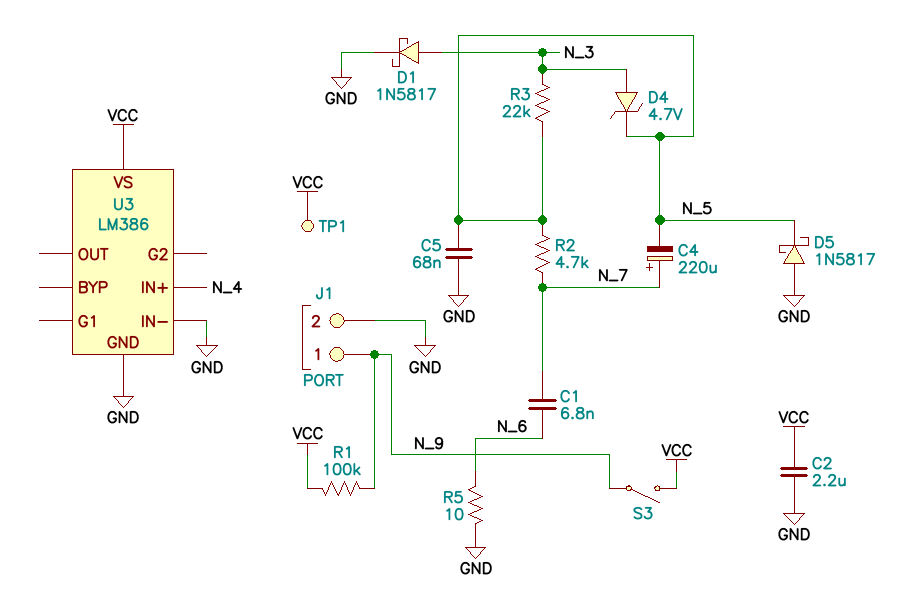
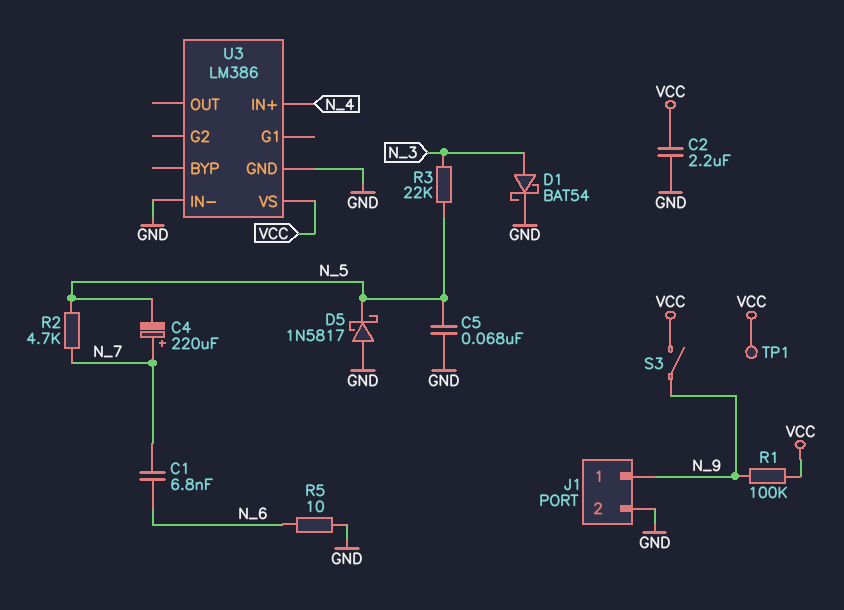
D1: schottky 1N5817 (A N_3, K GND) -> schottky BAT54 (A N_3, K GND)
D4: zener 4.7V (A N_3, K N_5) -> none

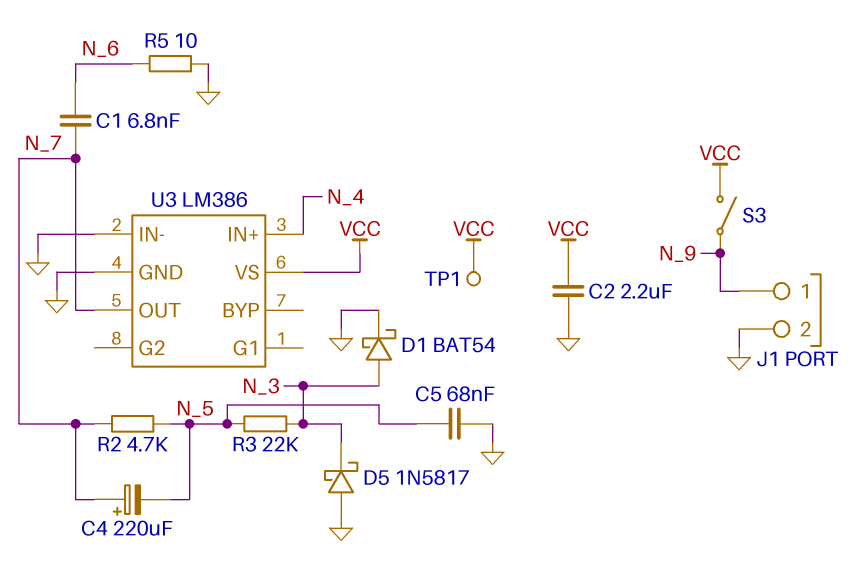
D5: schottky 1N5817 (A GND, K N_5) -> schottky 1N5817 (A GND, K N_3)
R1: 100k (N_9, VCC) -> none
U3 pin OUT: none -> N_7

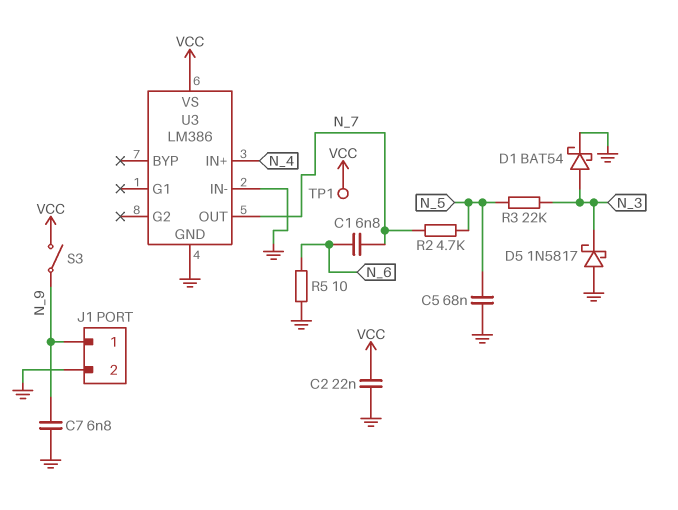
C2: 2.2uF (GND, VCC) -> 22nF (GND, VCC)
C4: 220uF (plus N_7, minus N_5) -> none
C7: none -> 6.8nF (GND, N_9)

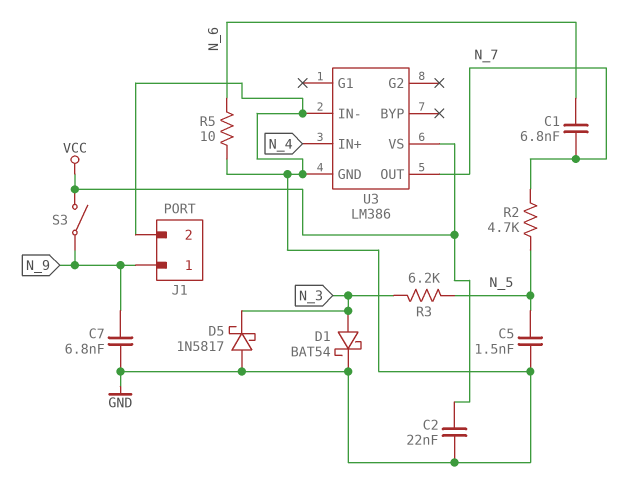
C5: 68nF (GND, N_5) -> 1.5nF (GND, N_5)
R3: 22k (N_3, N_5) -> 6.2k (N_3, N_5)
TP1: test point (VCC) -> none

